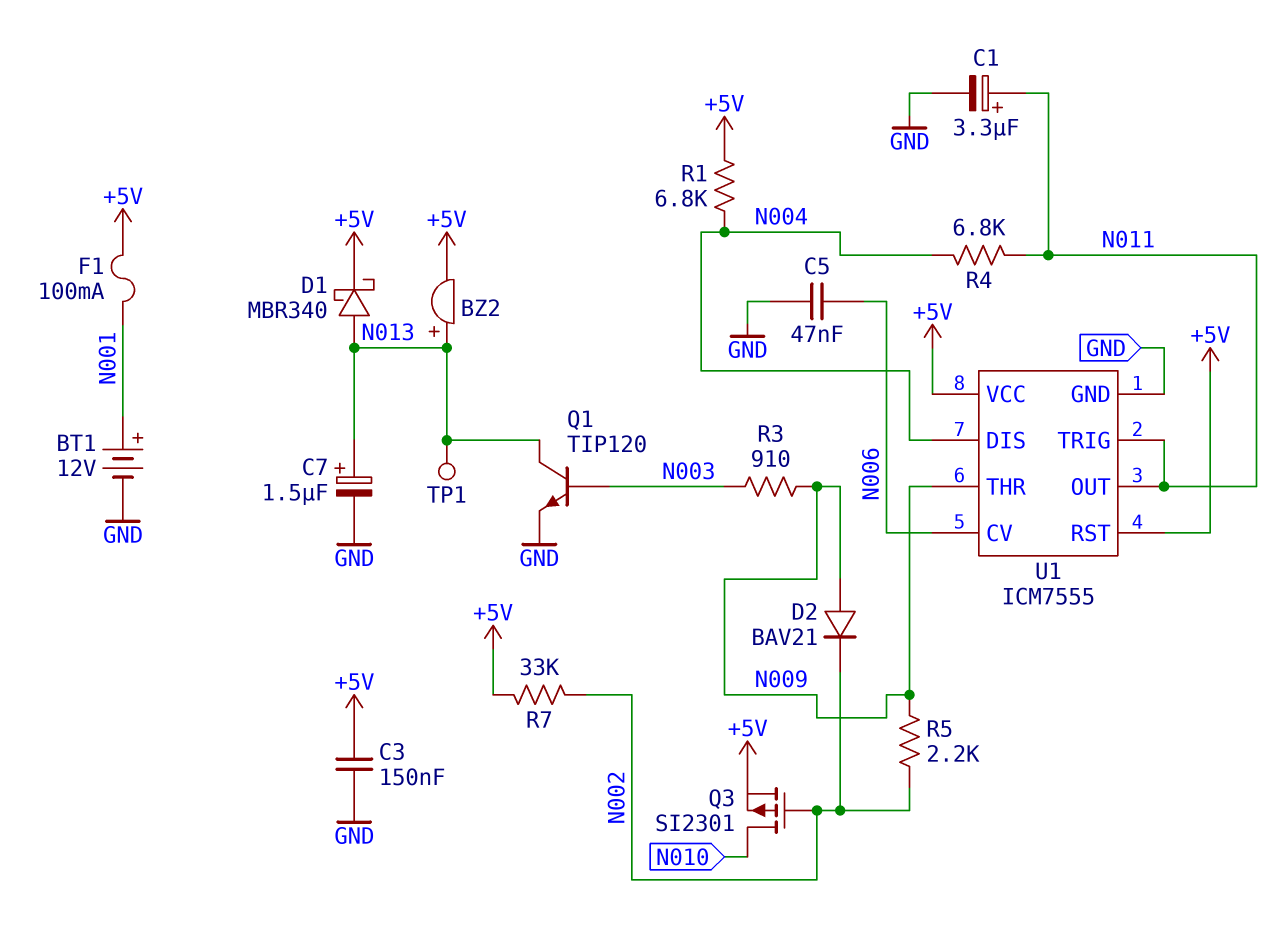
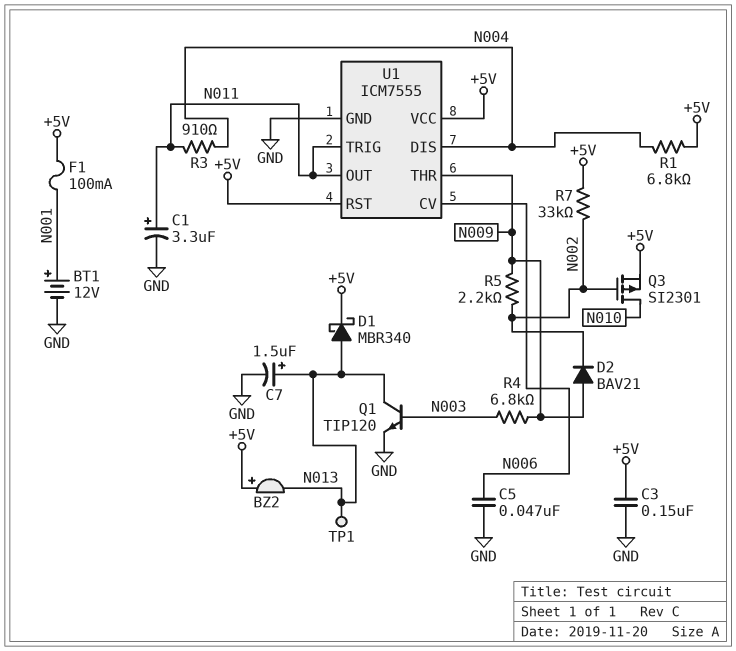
BZ2: buzzer (plus N013, minus +5V) -> buzzer (plus +5V, minus N013)
R3: 910 (N003, N009) -> 910 (N004, N011)
R4: 6.8k (N004, N011) -> 6.8k (N003, N009)

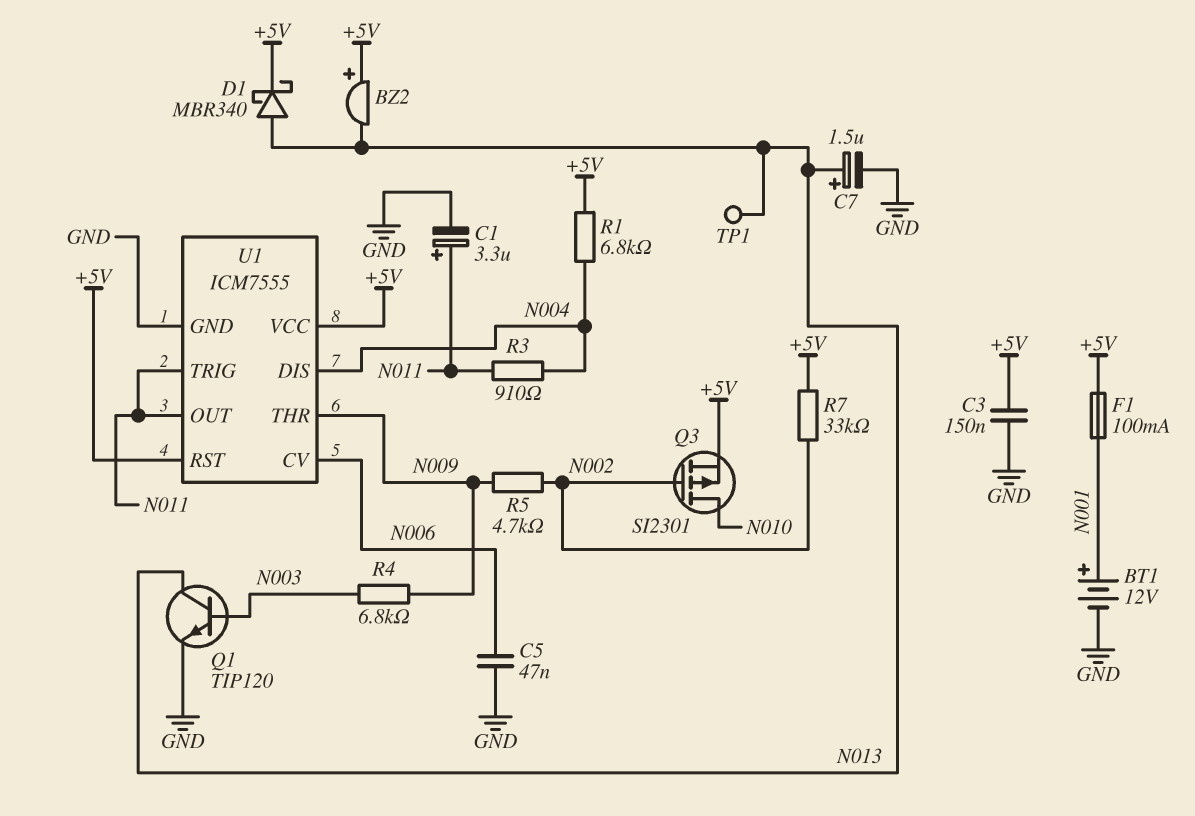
D2: diode BAV21 (A N009, K N002) -> none
R5: 2.2k (N002, N009) -> 4.7k (N002, N009)

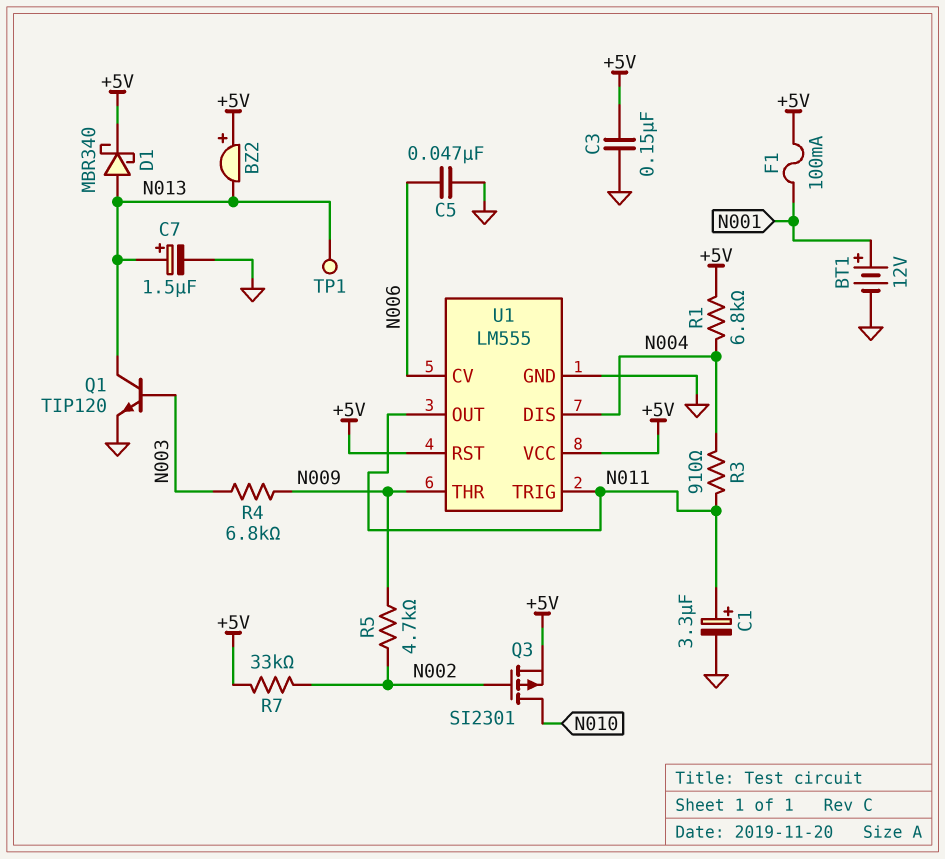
U1: ICM7555 -> LM555

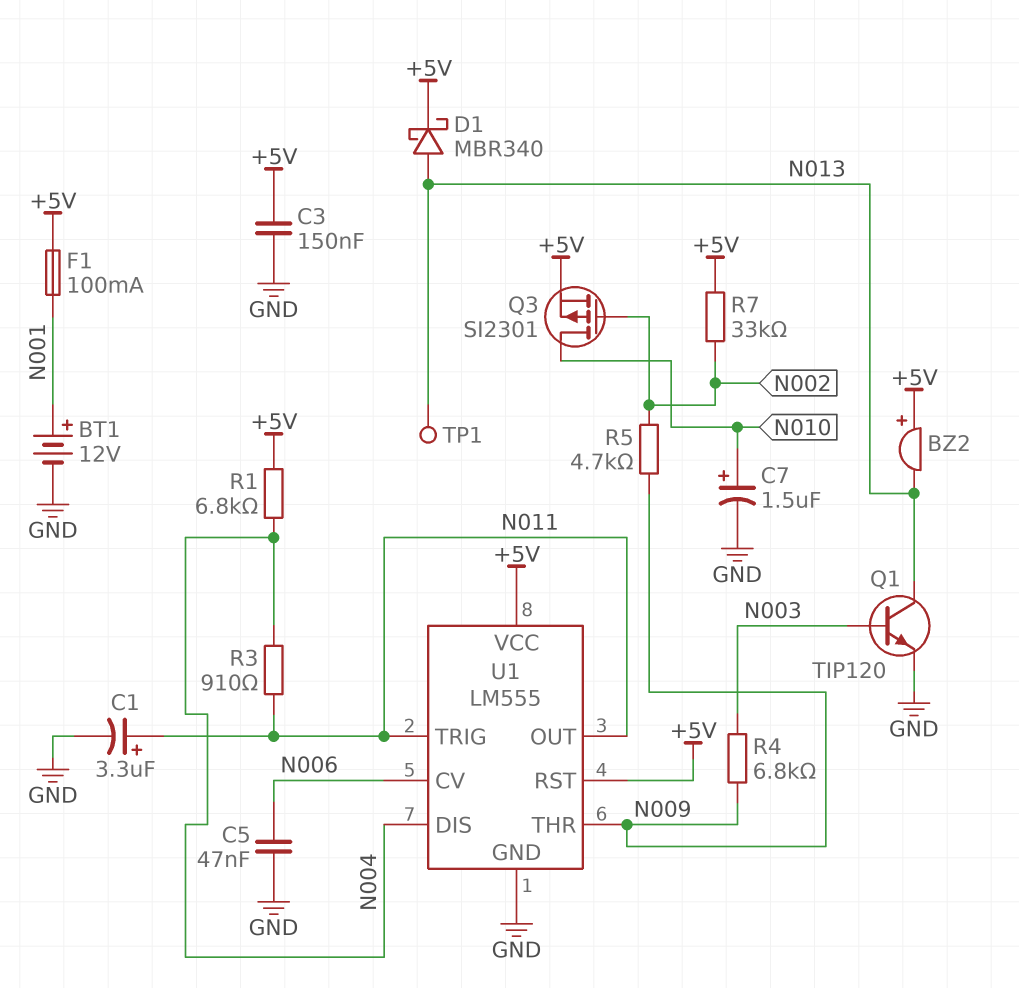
C7: 1.5uF (plus N013, minus GND) -> 1.5uF (plus N010, minus GND)

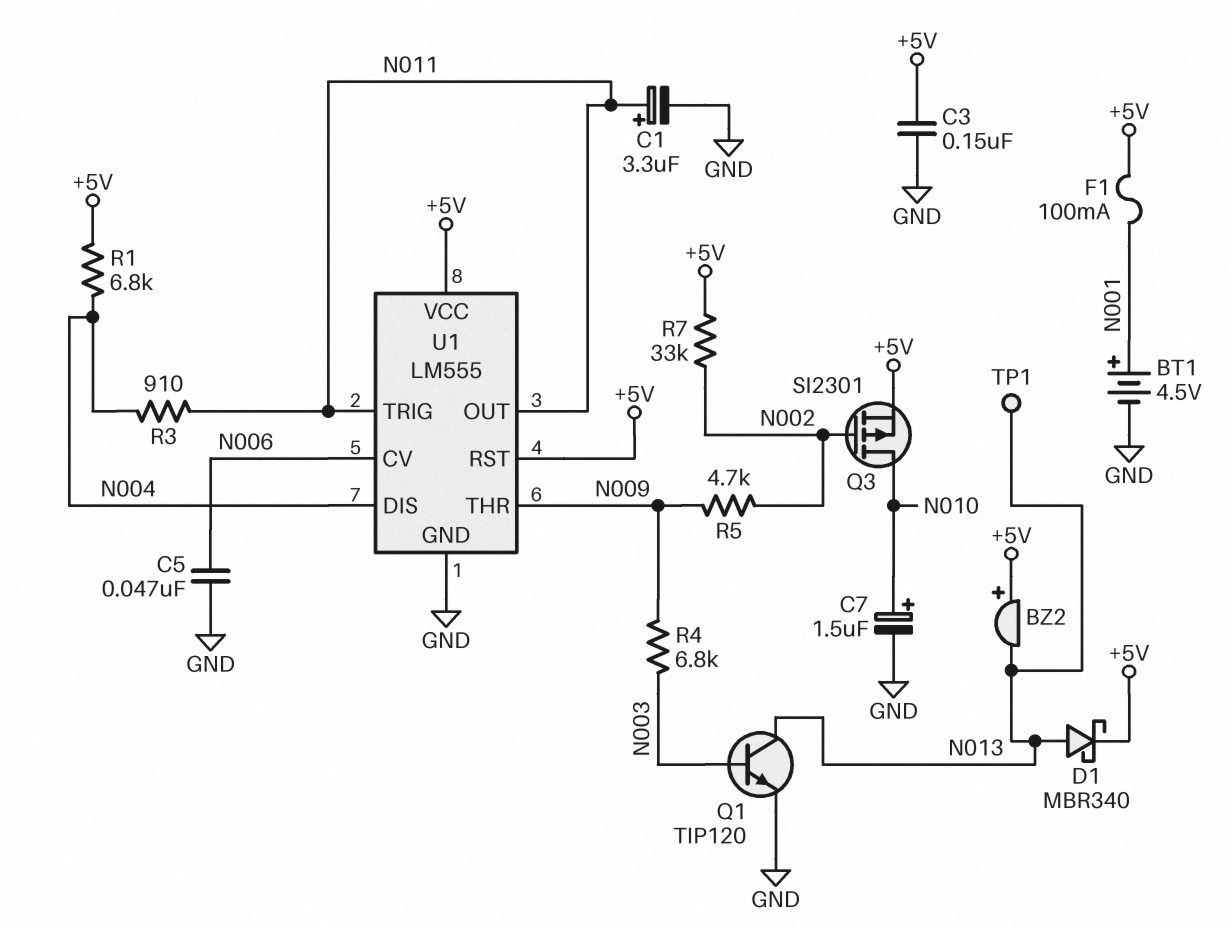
BT1: 12V (plus N001, minus GND) -> 4.5V (plus N001, minus GND)

